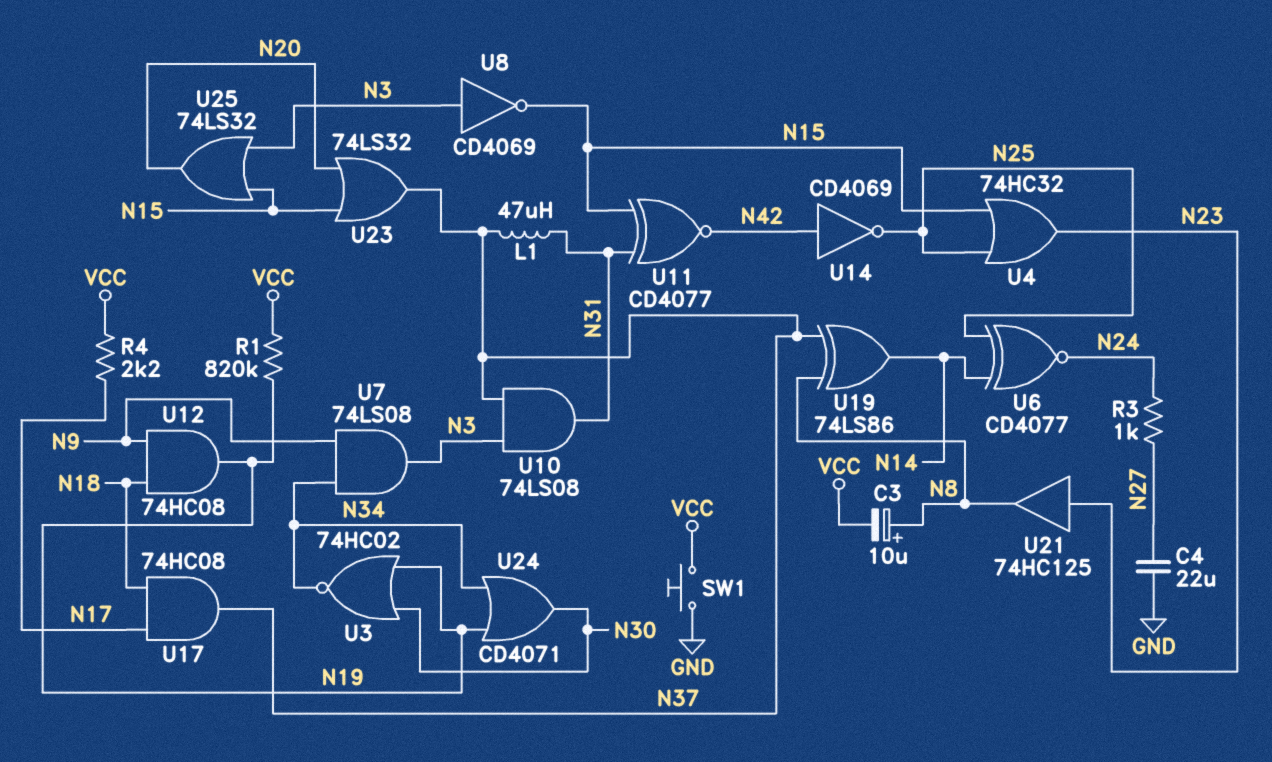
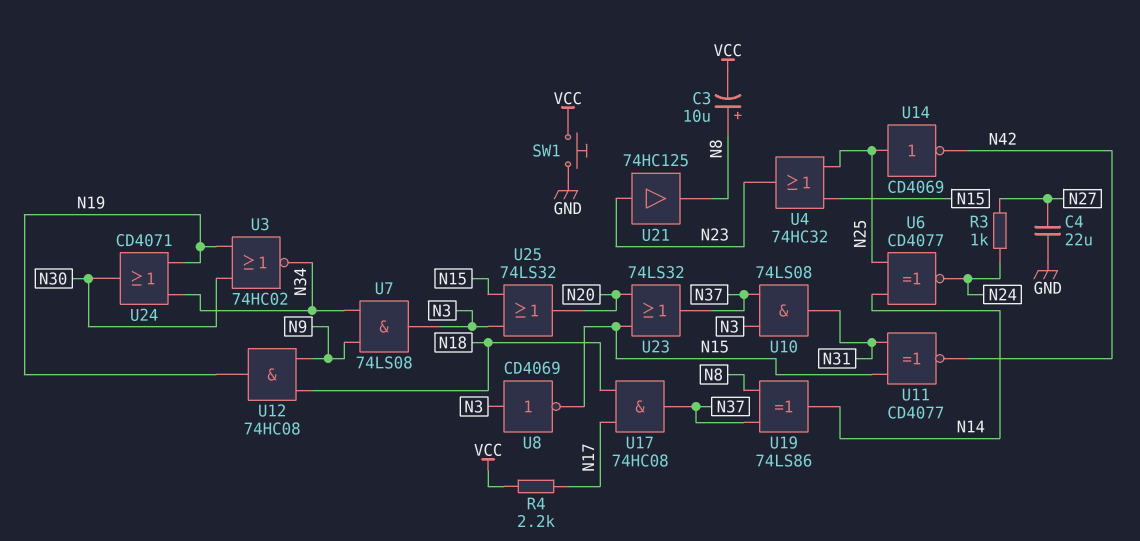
L1: 47uH (N31, N37) -> none
R1: 820k (N19, VCC) -> none
U14: NOT CD4069 (in N42, out N25) -> NOT CD4069 (in N25, out N42)

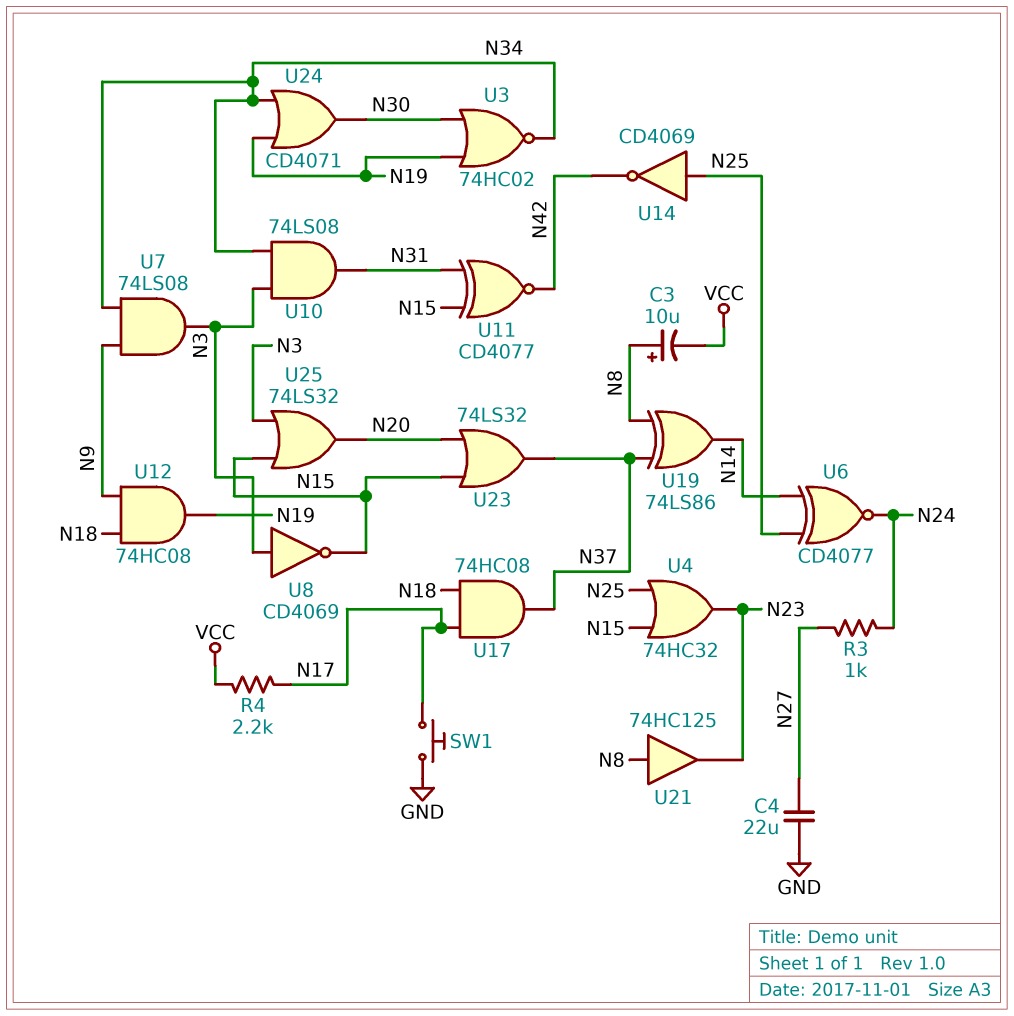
SW1: button (GND, VCC) -> button (GND, N17)
U10: AND 74LS08 (in N3, in N37, out N31) -> AND 74LS08 (in N3, in N34, out N31)
U21: buffer 74HC125 (in N23, out N8) -> buffer 74HC125 (in N8, out N23)

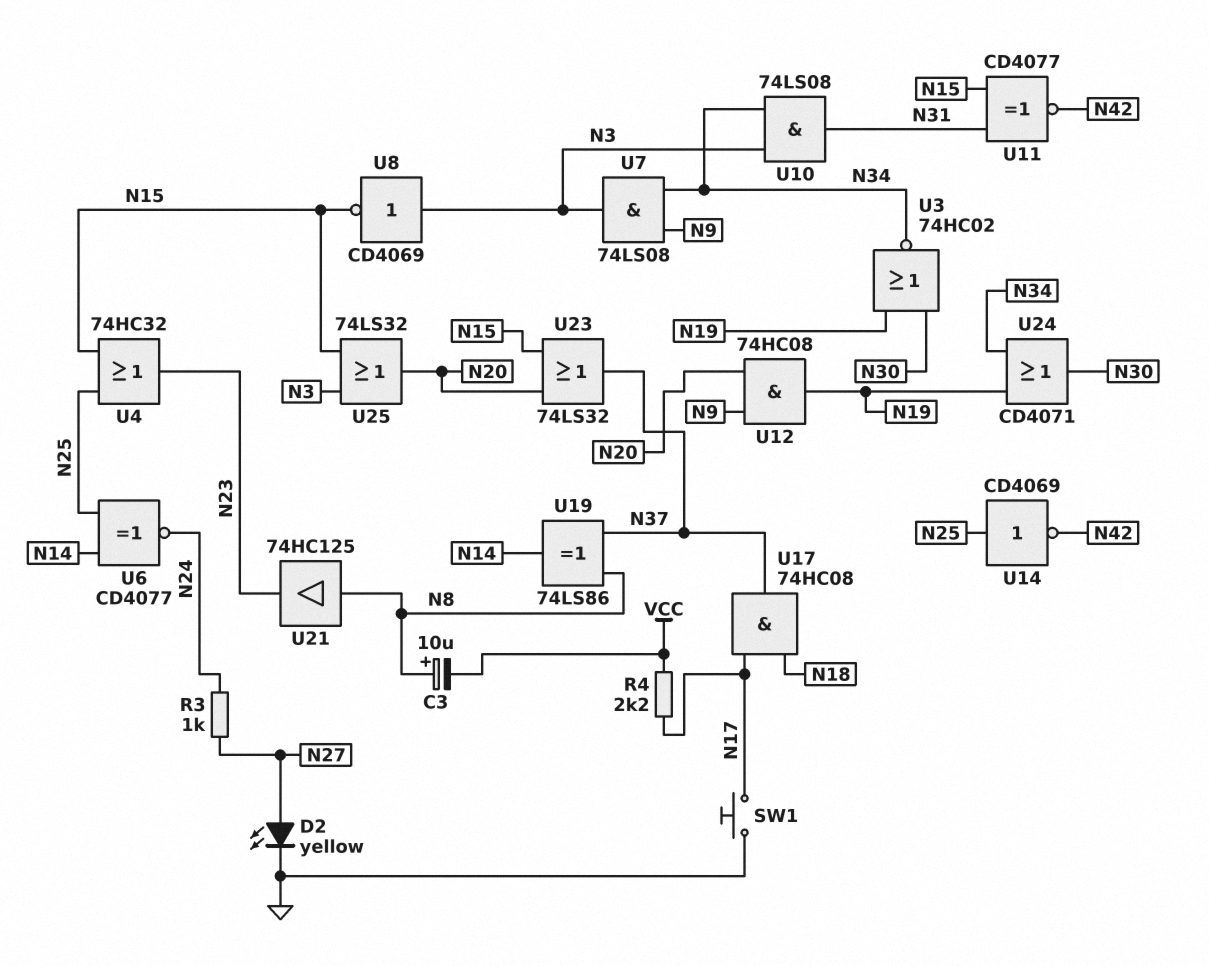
C4: 22uF (GND, N27) -> none
D2: none -> LED yellow (A N27, K GND)
U12: AND 74HC08 (in N9, in N18, out N19) -> AND 74HC08 (in N9, in N20, out N19)

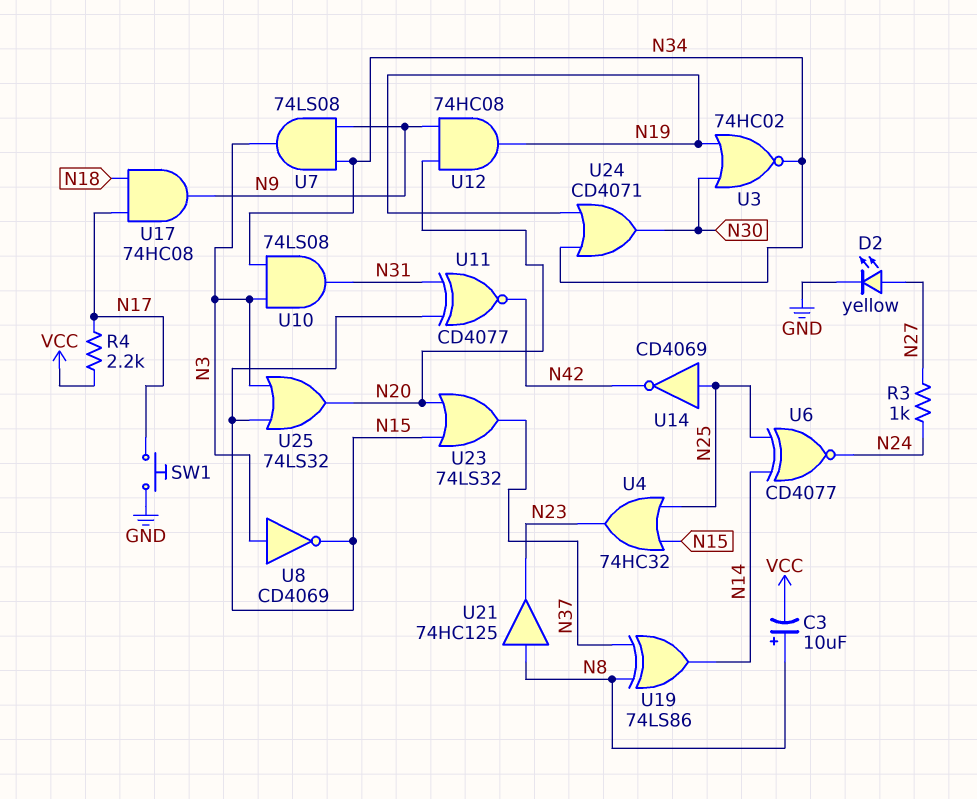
U17: AND 74HC08 (in N17, in N18, out N37) -> AND 74HC08 (in N17, in N18, out N9)

